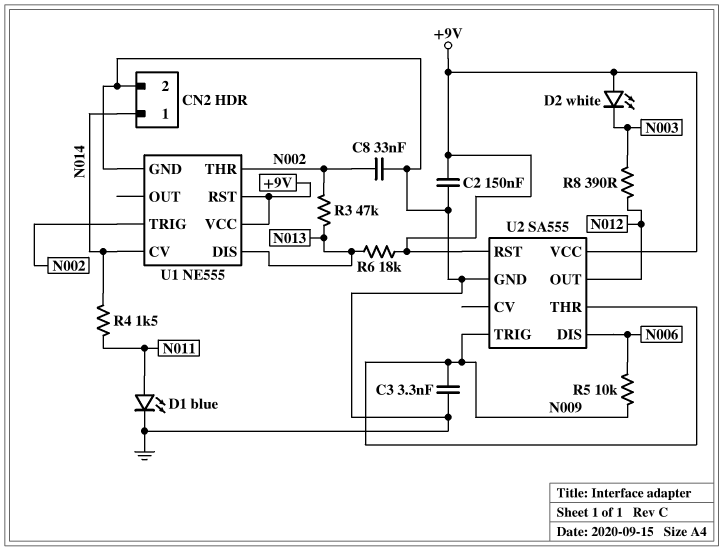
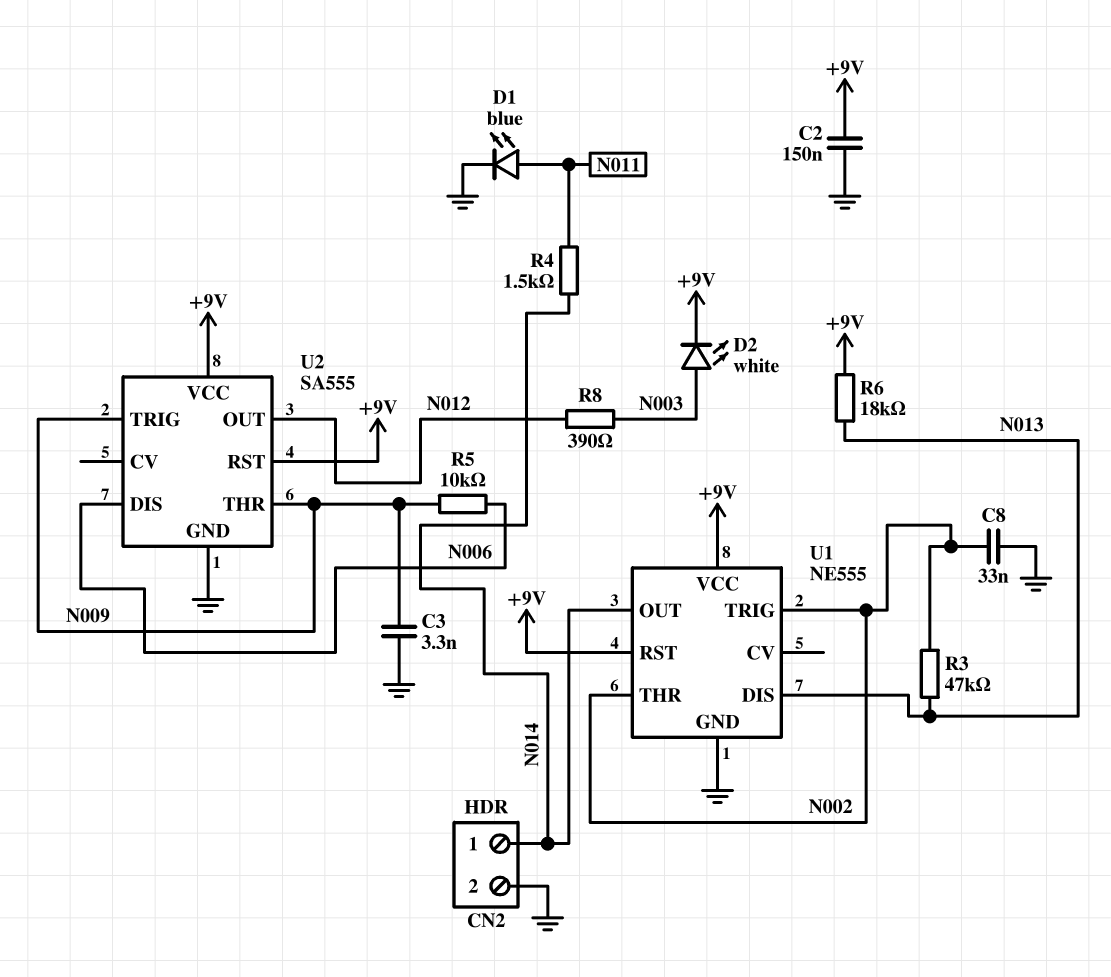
D2: LED white (A +9V, K N003) -> LED white (A N003, K +9V)
U1 pin CV: N014 -> none
U1 pin OUT: none -> N014

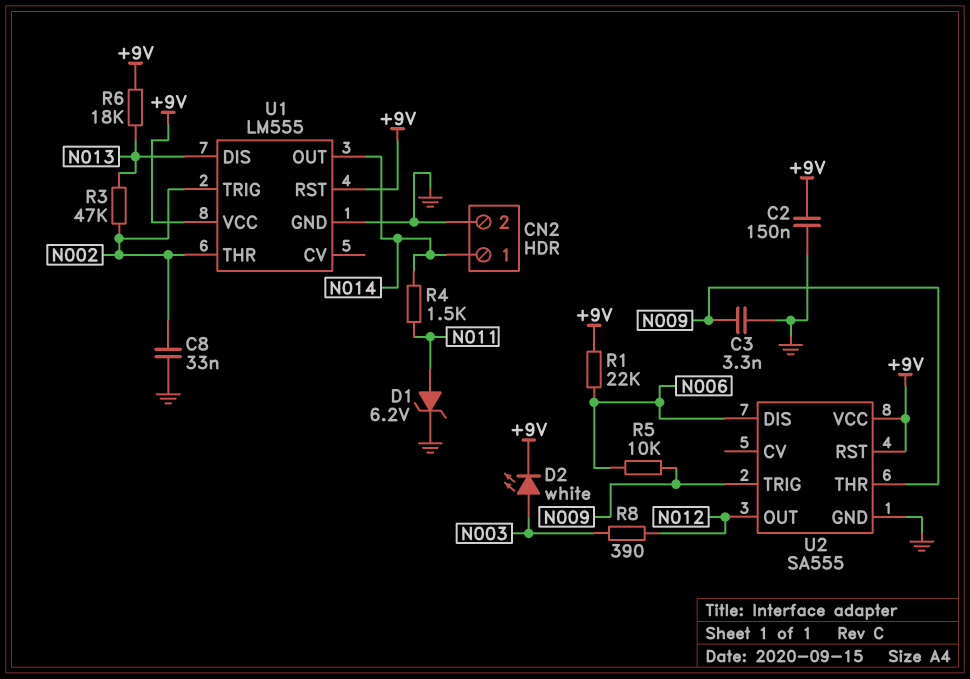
D1: LED blue (A N011, K GND) -> zener 6.2V (A N011, K GND)
R1: none -> 22k (+9V, N006)
U1: NE555 -> LM555

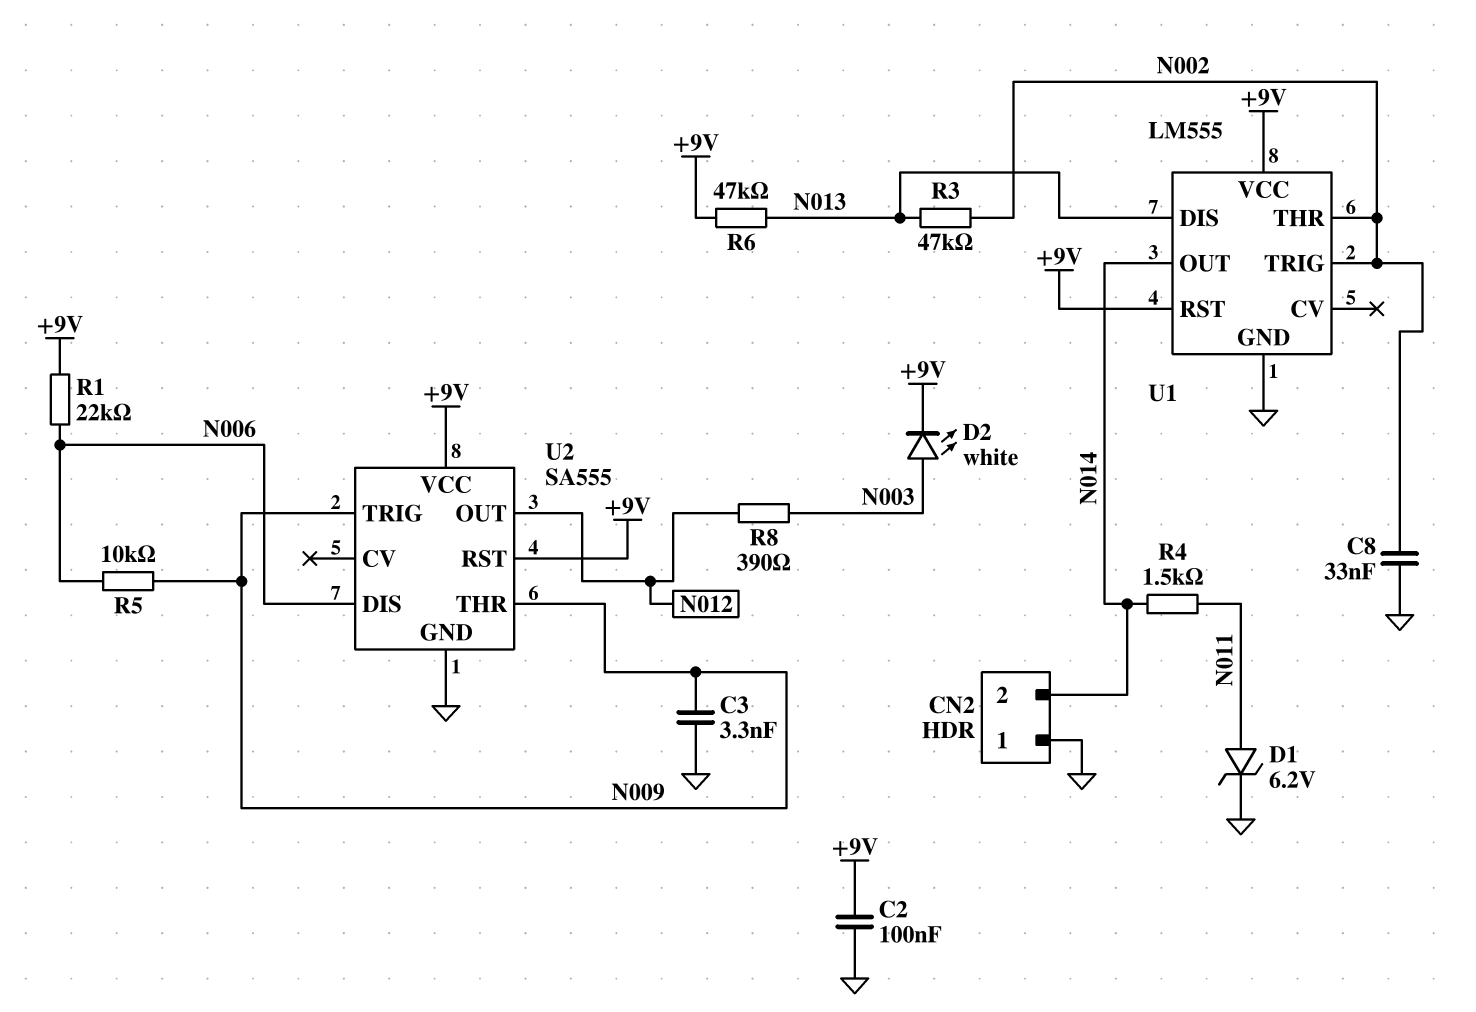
C2: 150nF (+9V, GND) -> 100nF (+9V, GND)
CN2 pin 1: N014 -> GND
CN2 pin 2: GND -> N014
R6: 18k (+9V, N013) -> 47k (+9V, N013)

